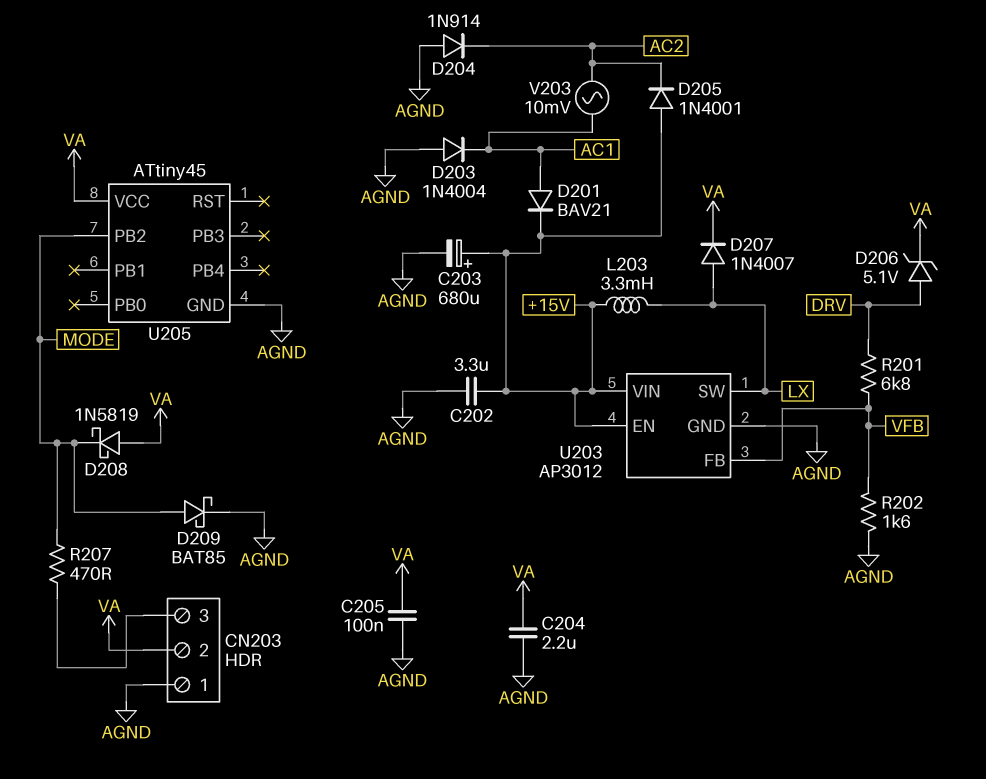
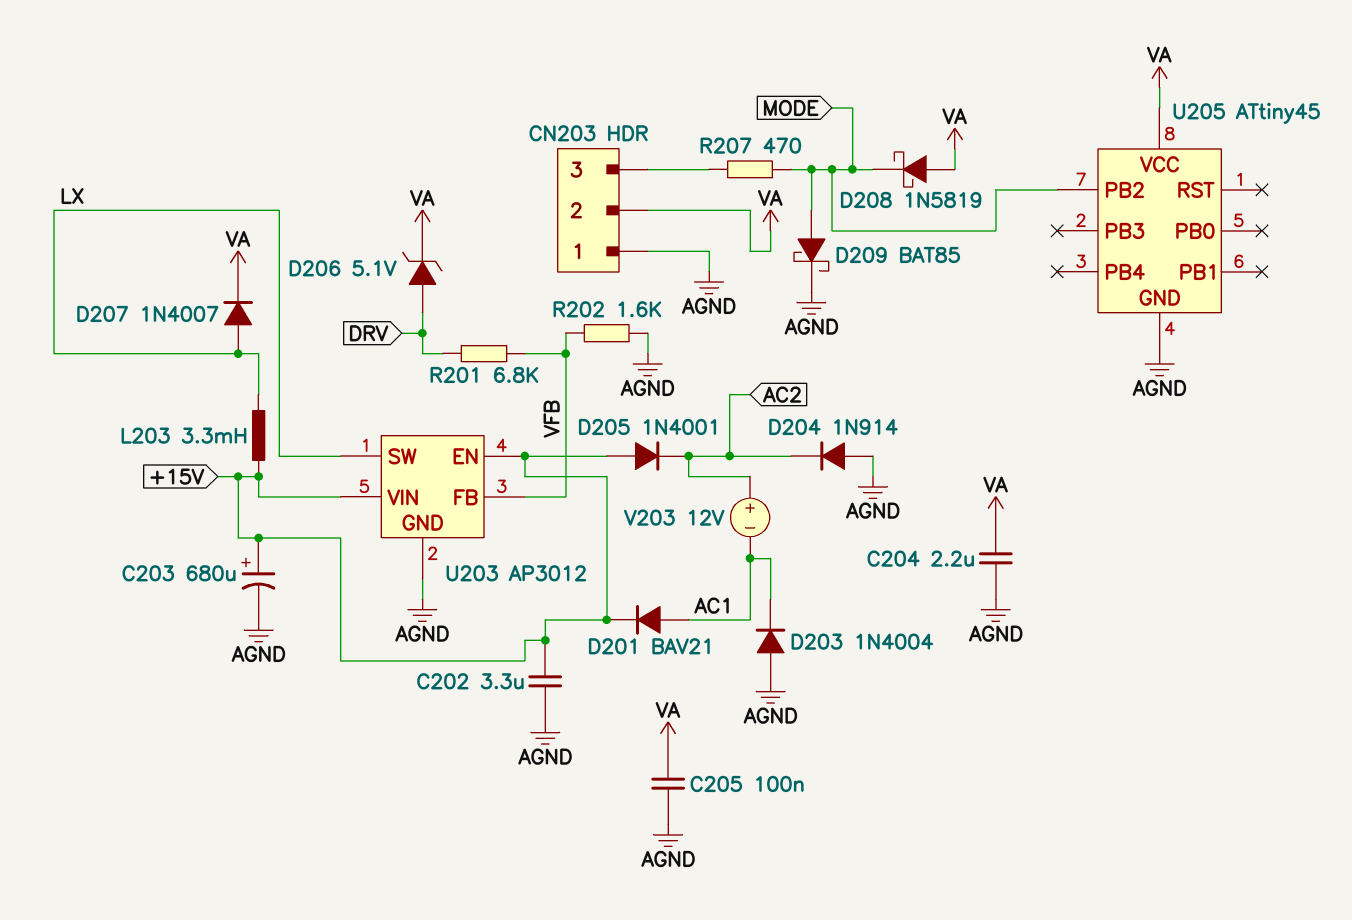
V203: AC 10mV (AC1, AC2) -> 12V (plus AC2, minus AC1)

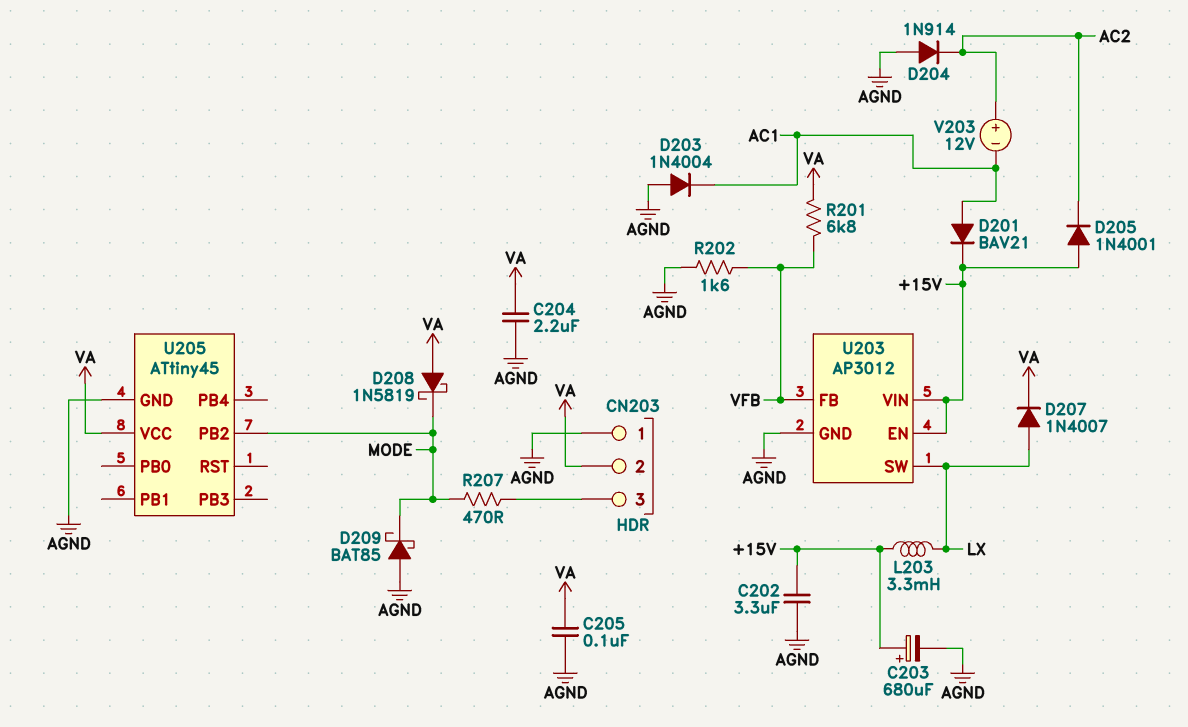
D206: zener 5.1V (A DRV, K VA) -> none
D209: schottky BAT85 (A MODE, K AGND) -> schottky BAT85 (A AGND, K MODE)
R201: 6.8k (DRV, VFB) -> 6.8k (VA, VFB)

